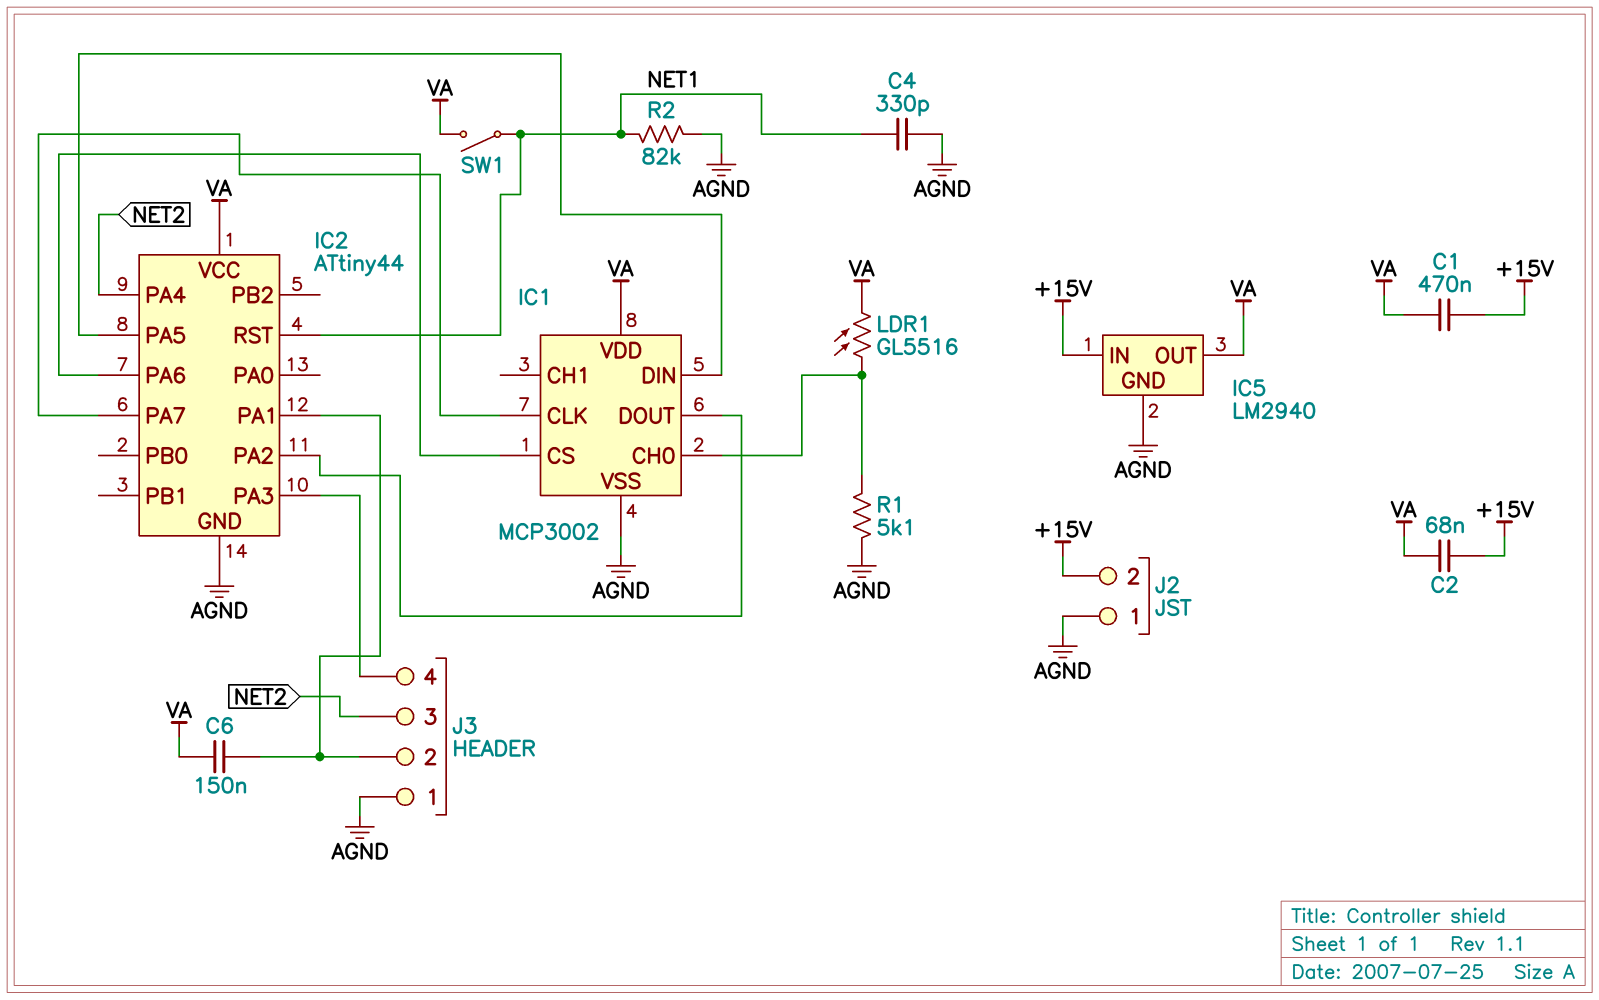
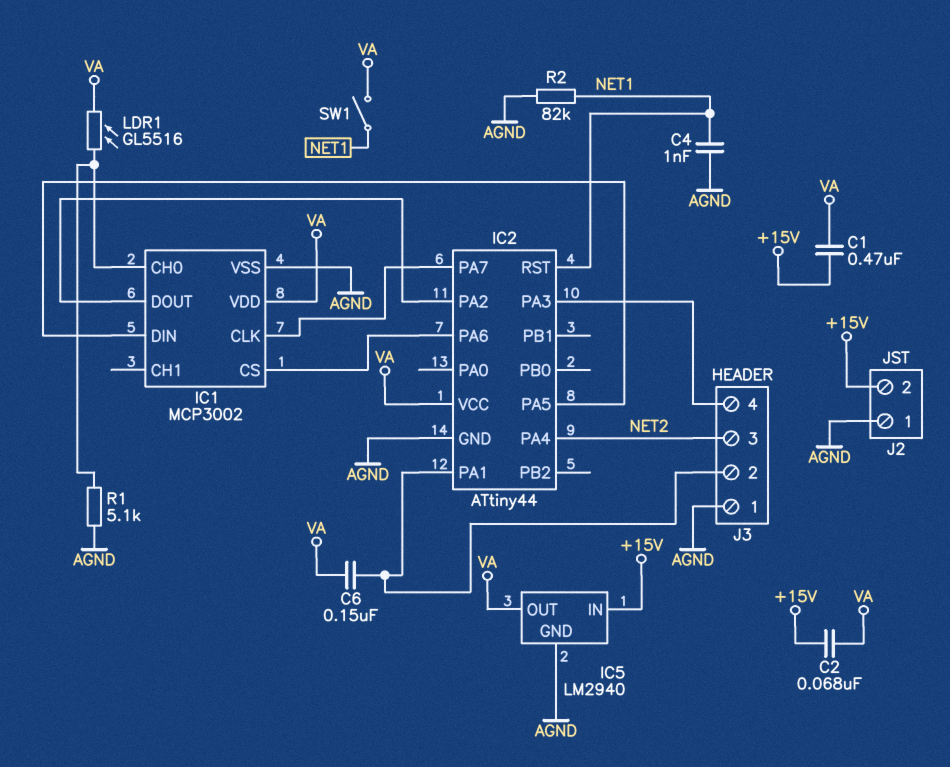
C4: 330pF (AGND, NET1) -> 1nF (AGND, NET1)

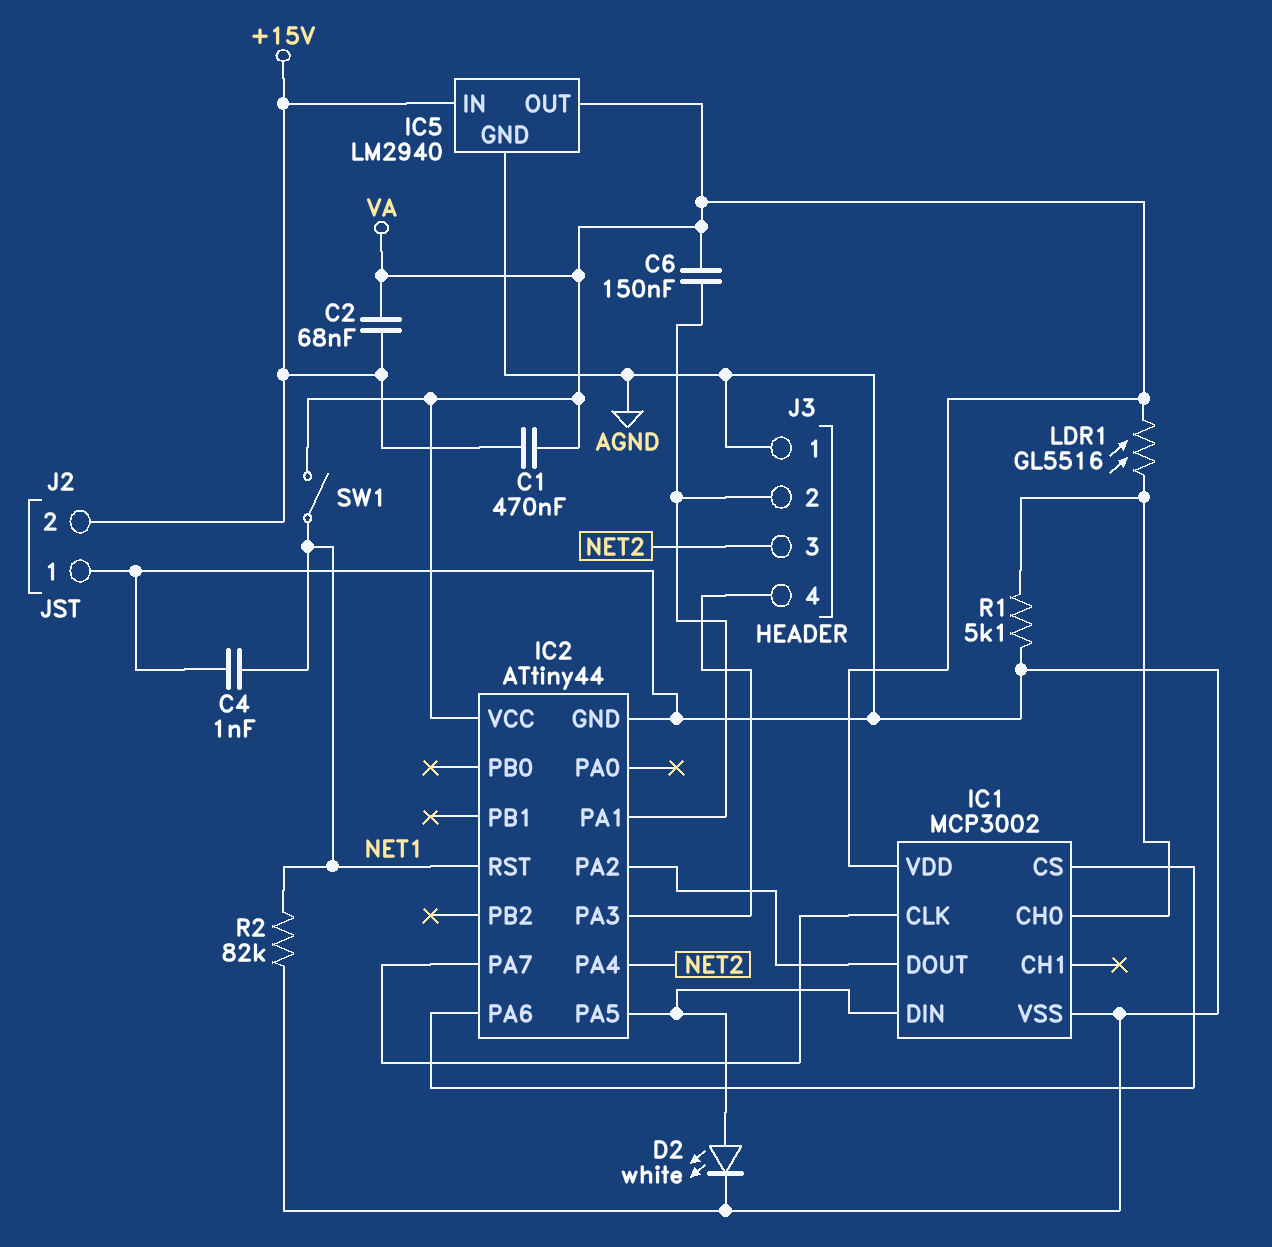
D2: none -> LED white (A IC1/DIN, K AGND)

